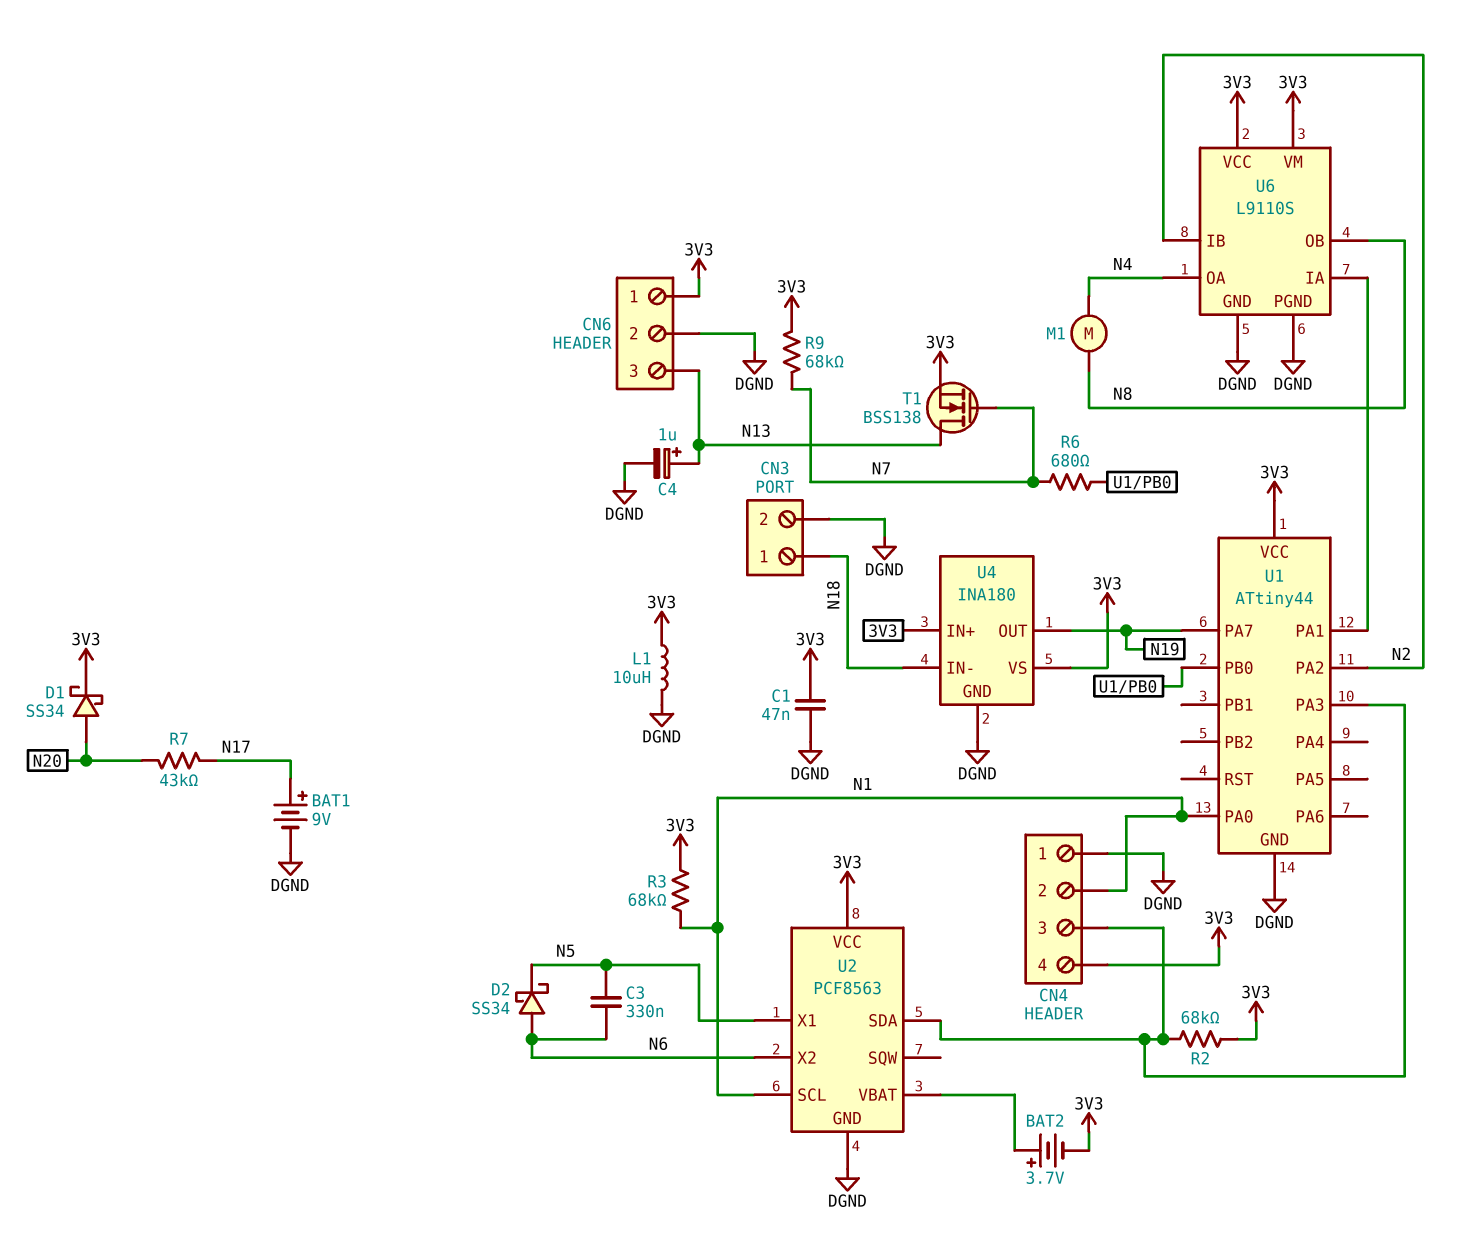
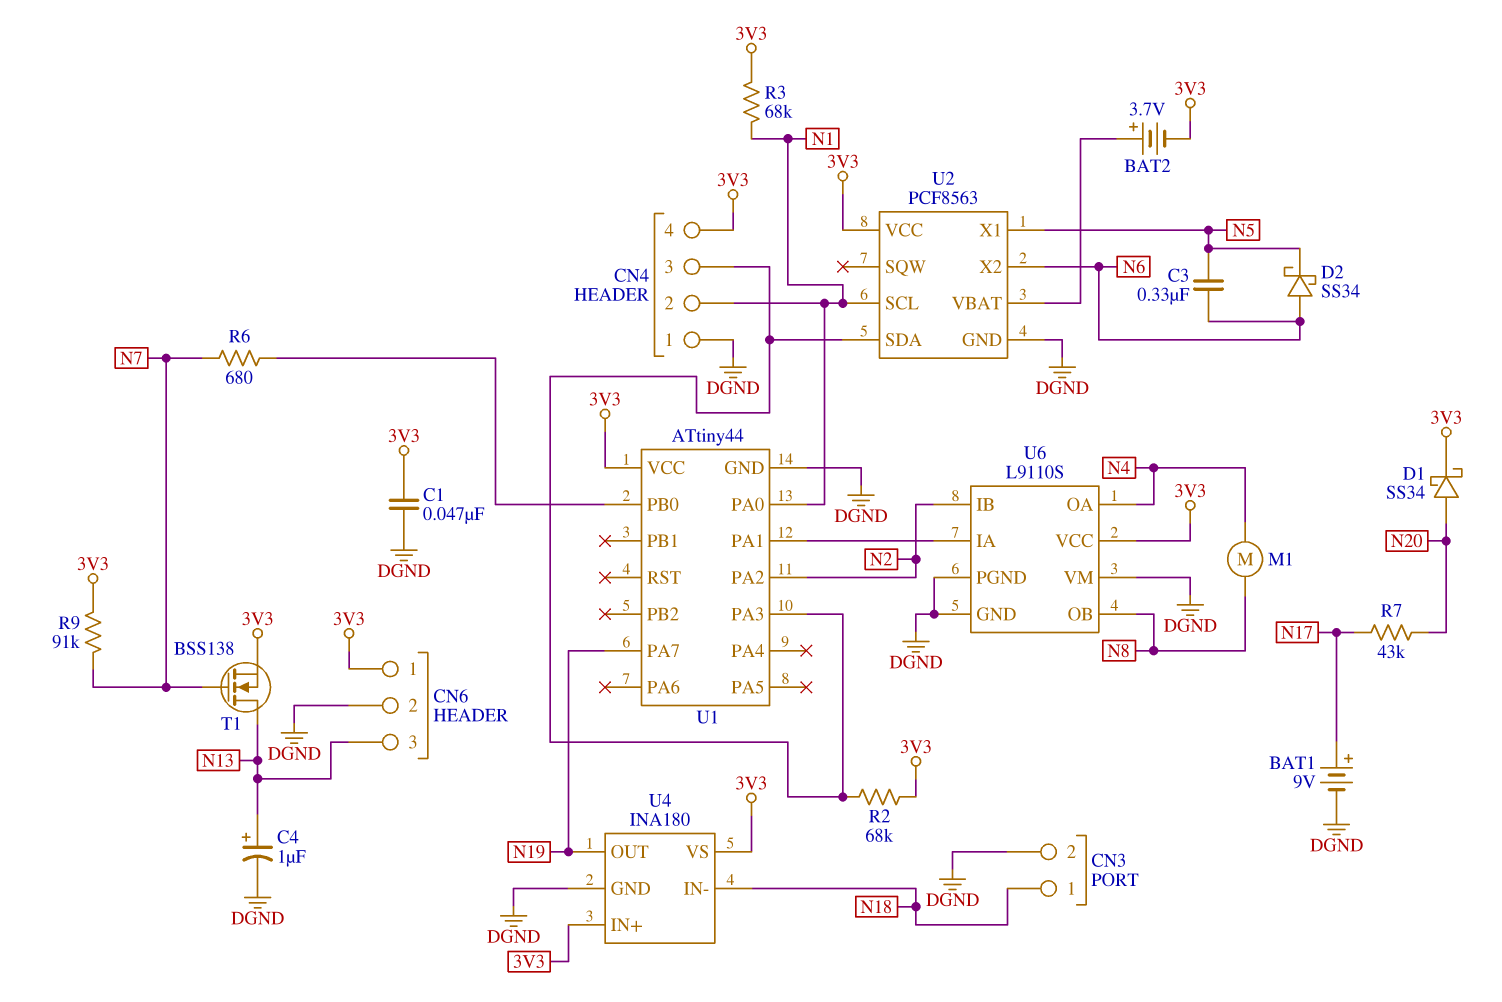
L1: 10uH (3V3, DGND) -> none
R9: 68k (3V3, N7) -> 91k (3V3, N7)
U6 pin VM: 3V3 -> DGND

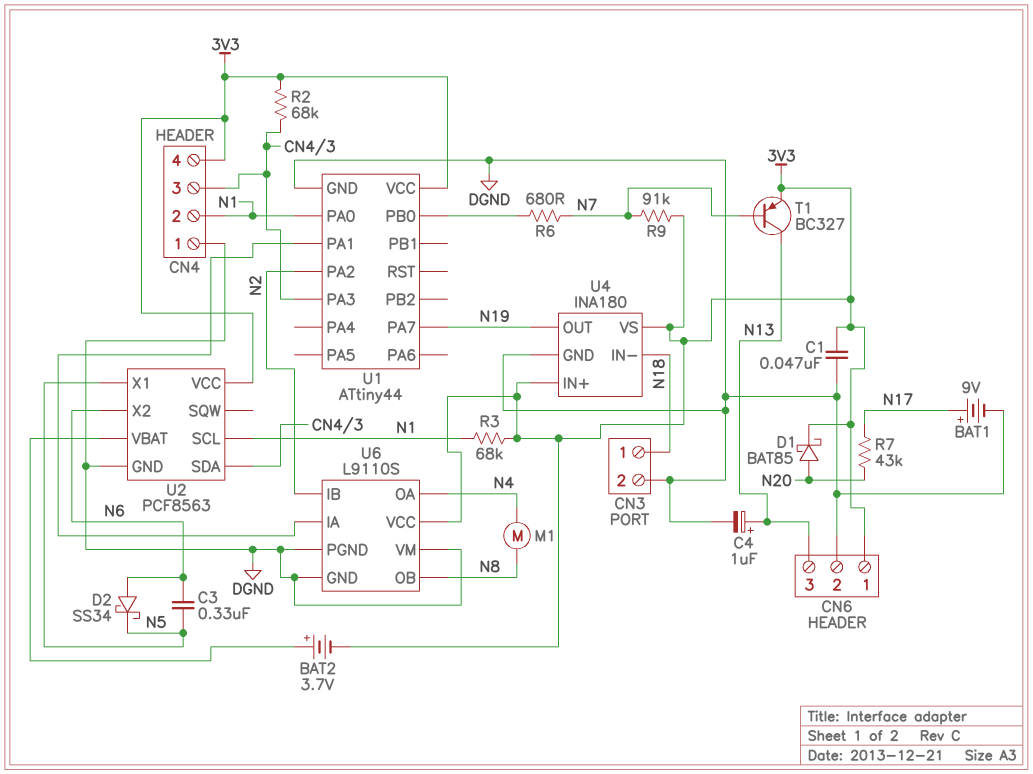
D1: schottky SS34 (A N20, K 3V3) -> schottky BAT85 (A N20, K 3V3)
T1: NMOS BSS138 (G N7, D N13, S 3V3) -> PNP BC327 (B N7, C N13, E 3V3)

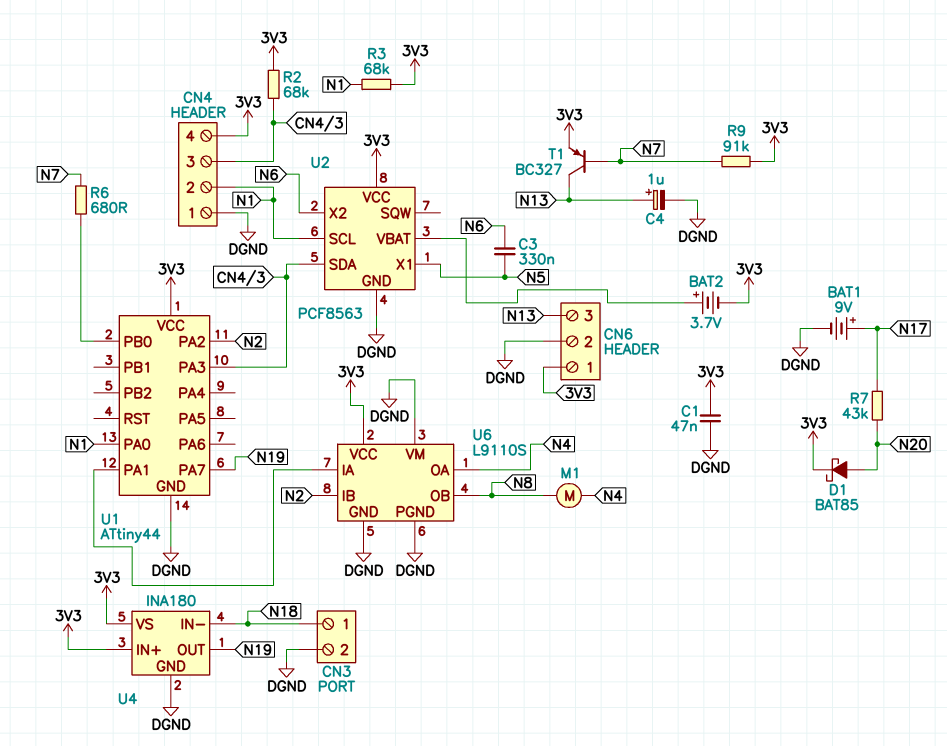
D2: schottky SS34 (A N6, K N5) -> none

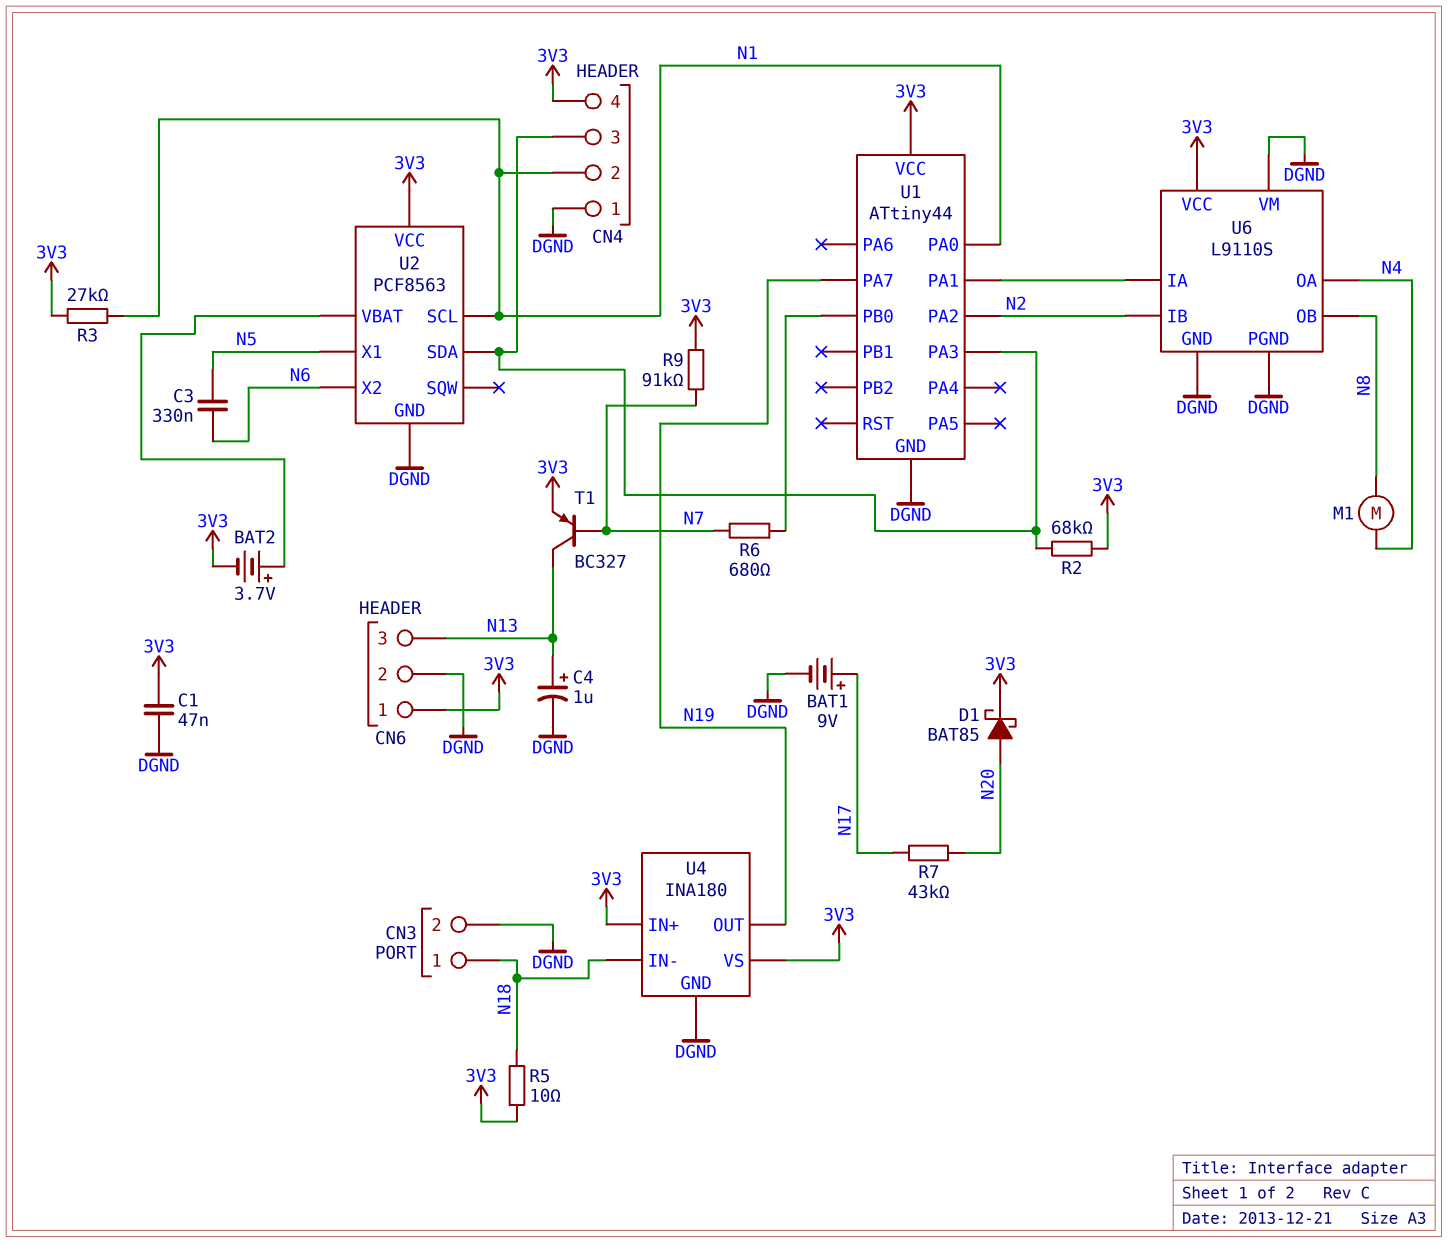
R3: 68k (3V3, N1) -> 27k (3V3, N1)
R5: none -> 10 (3V3, N18)

